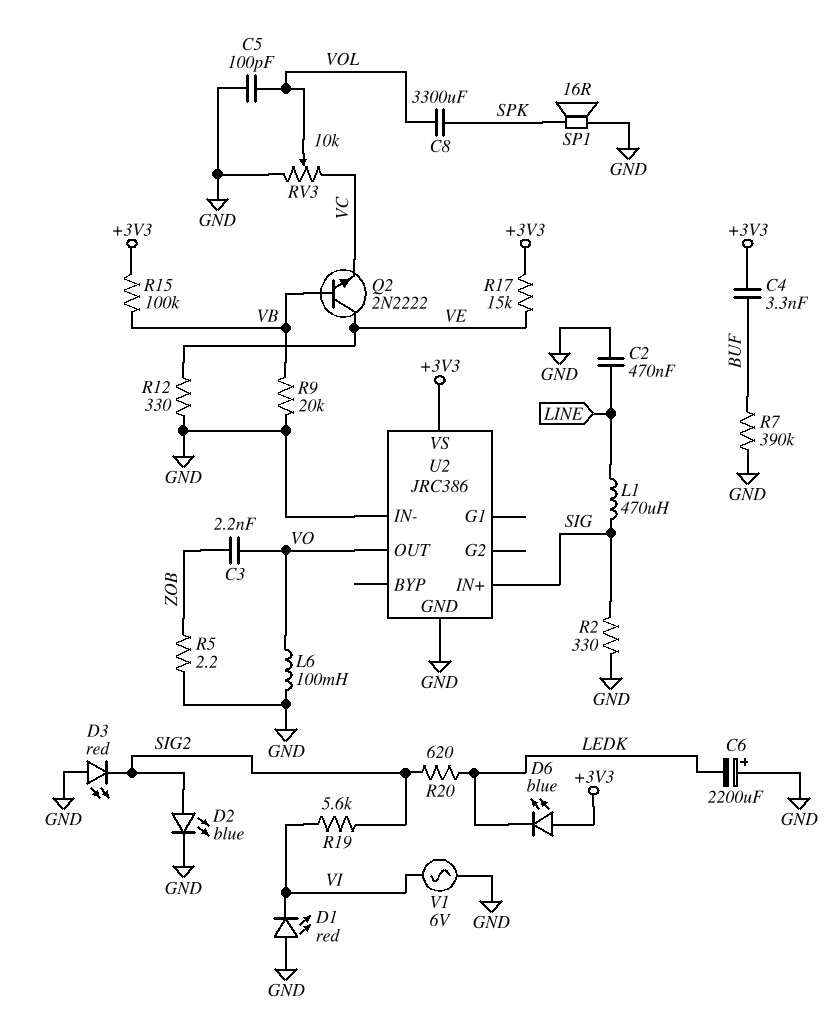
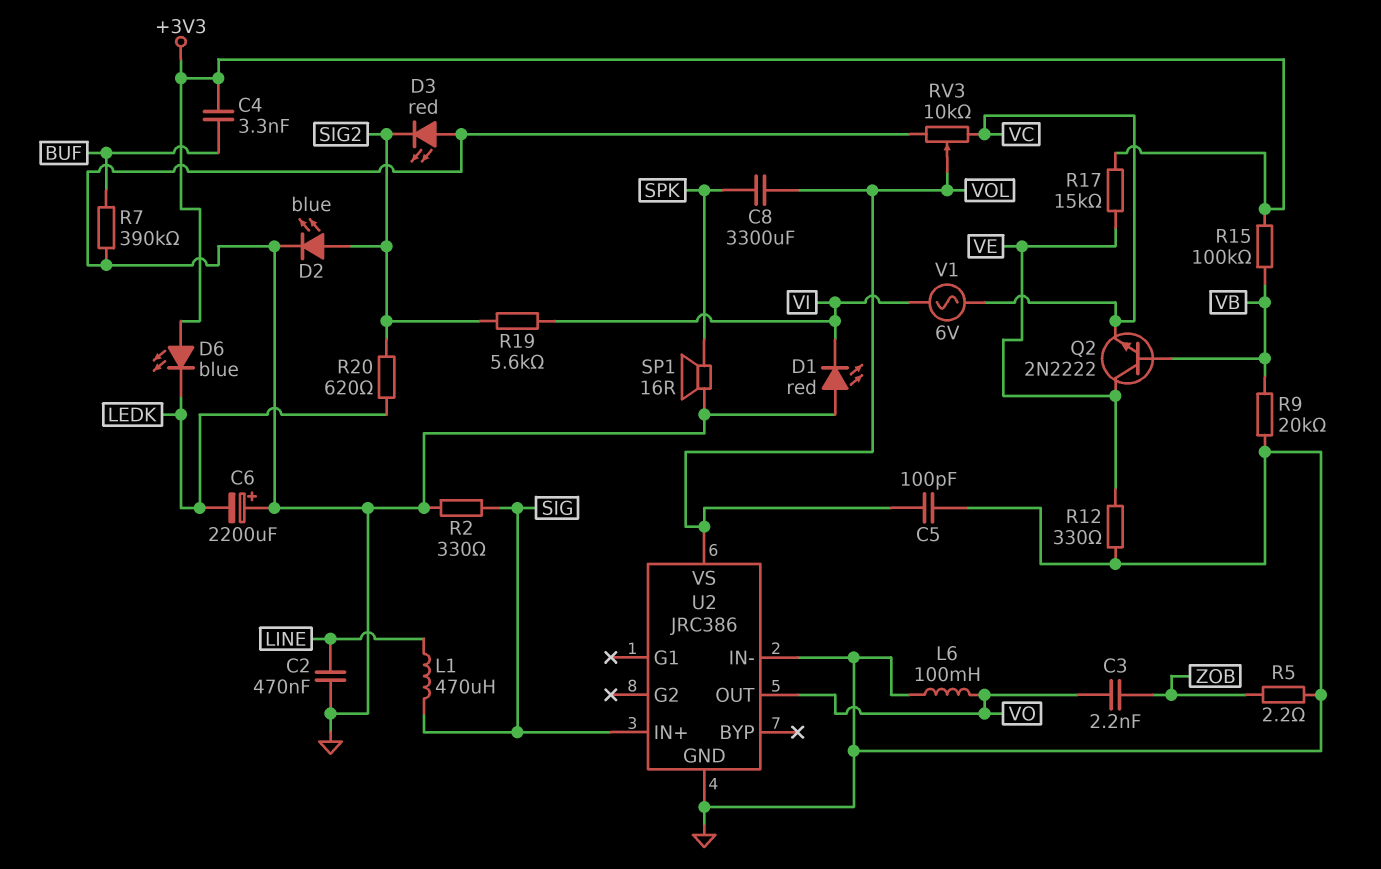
U2 pin VS: +3V3 -> VOL
V1: AC 6V (GND, VI) -> AC 6V (VC, VI)

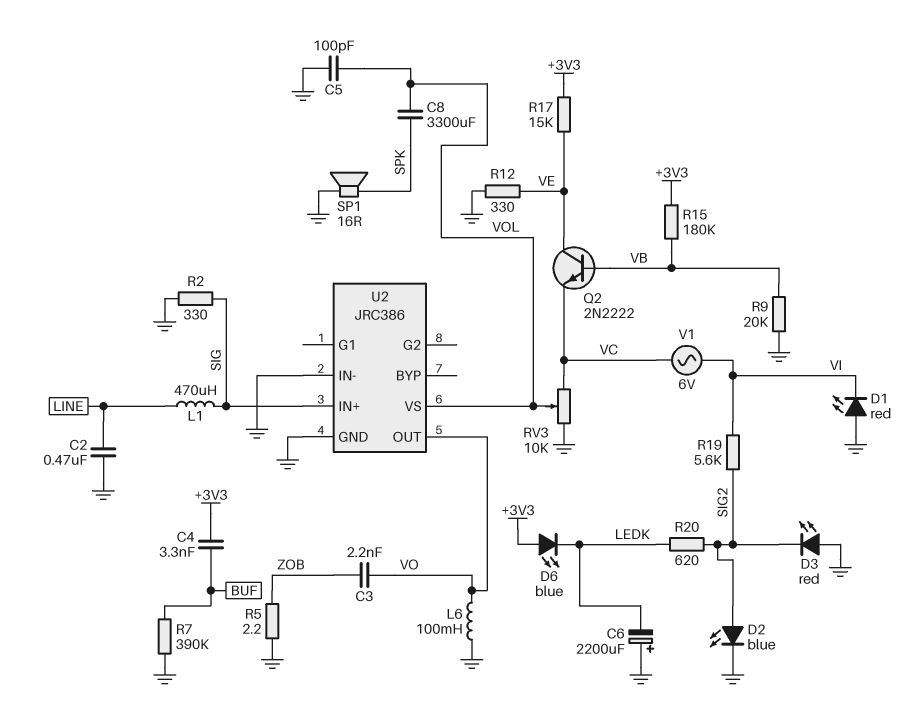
R15: 100k (+3V3, VB) -> 180k (+3V3, VB)

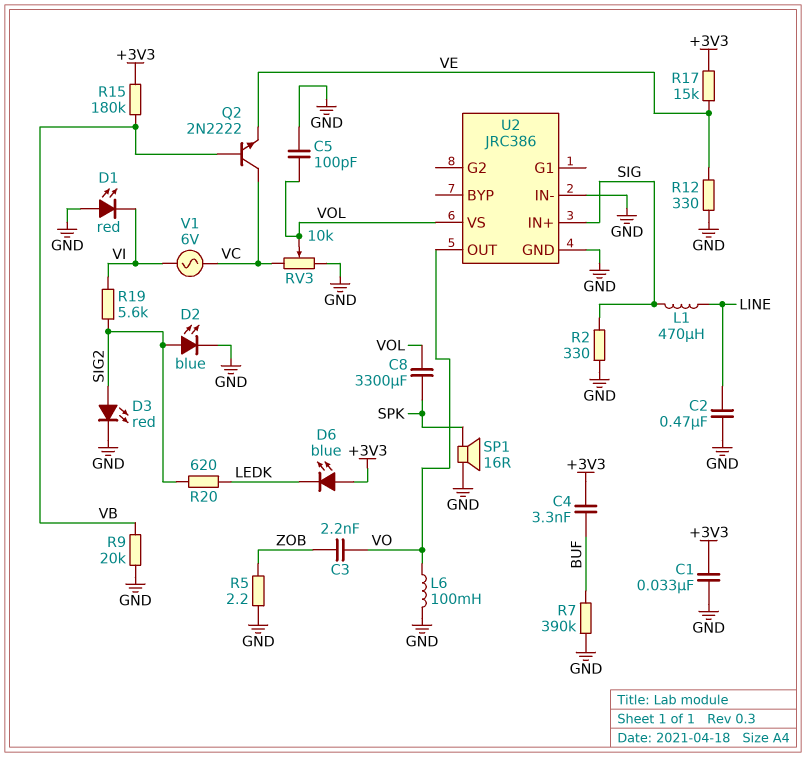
C1: none -> 33nF (+3V3, GND)
C6: 2200uF (plus GND, minus LEDK) -> none
D3: LED red (A GND, K SIG2) -> LED red (A SIG2, K GND)
Q2: NPN 2N2222 (B VB, C VE, E VC) -> NPN 2N2222 (B VB, C VC, E VE)

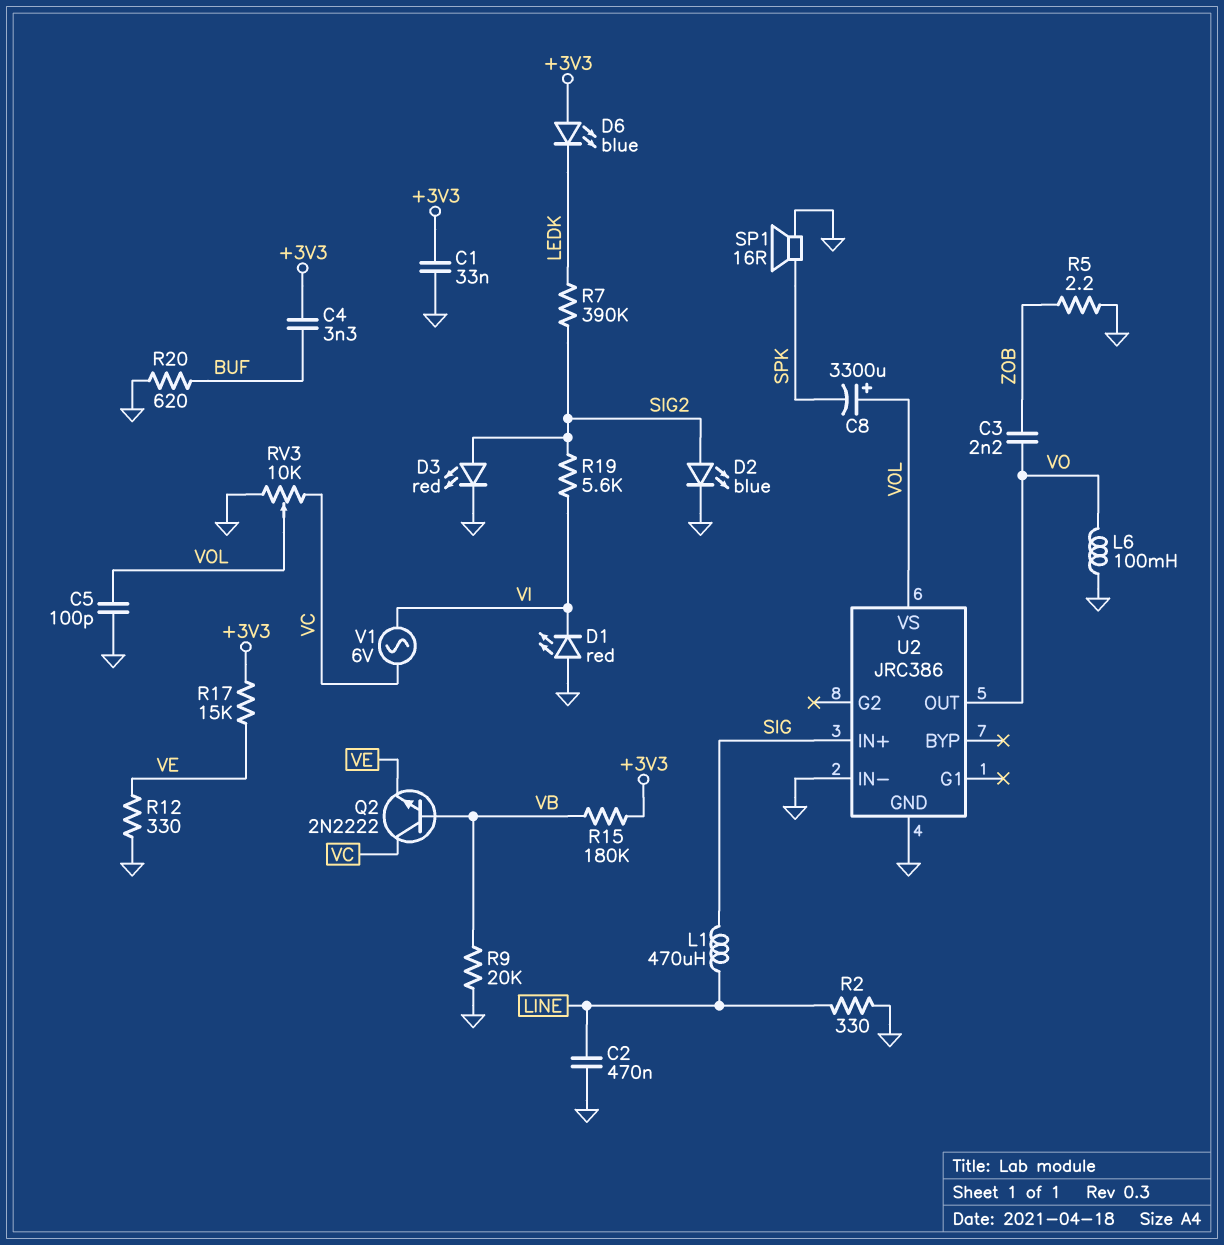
C8: 3300uF (SPK, VOL) -> 3300uF (plus VOL, minus SPK)
R2: 330 (GND, SIG) -> 330 (GND, LINE)
R7: 390k (BUF, GND) -> 390k (LEDK, SIG2)
R20: 620 (LEDK, SIG2) -> 620 (BUF, GND)

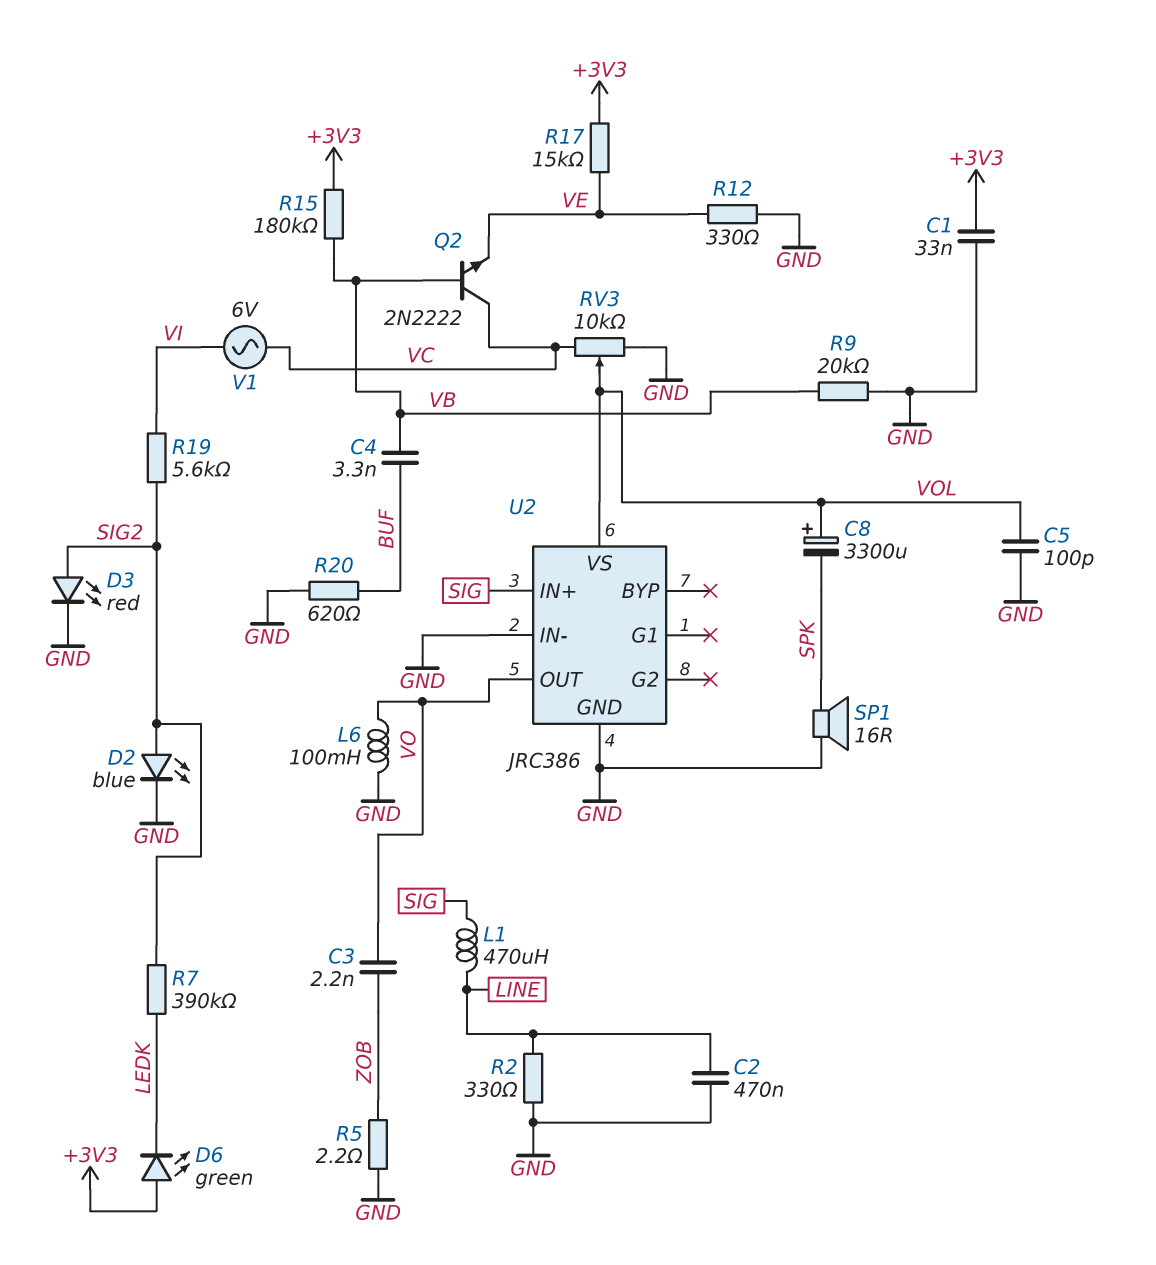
C4: 3.3nF (+3V3, BUF) -> 3.3nF (BUF, VB)
D1: LED red (A GND, K VI) -> none
D6: LED blue (A +3V3, K LEDK) -> LED green (A +3V3, K LEDK)

